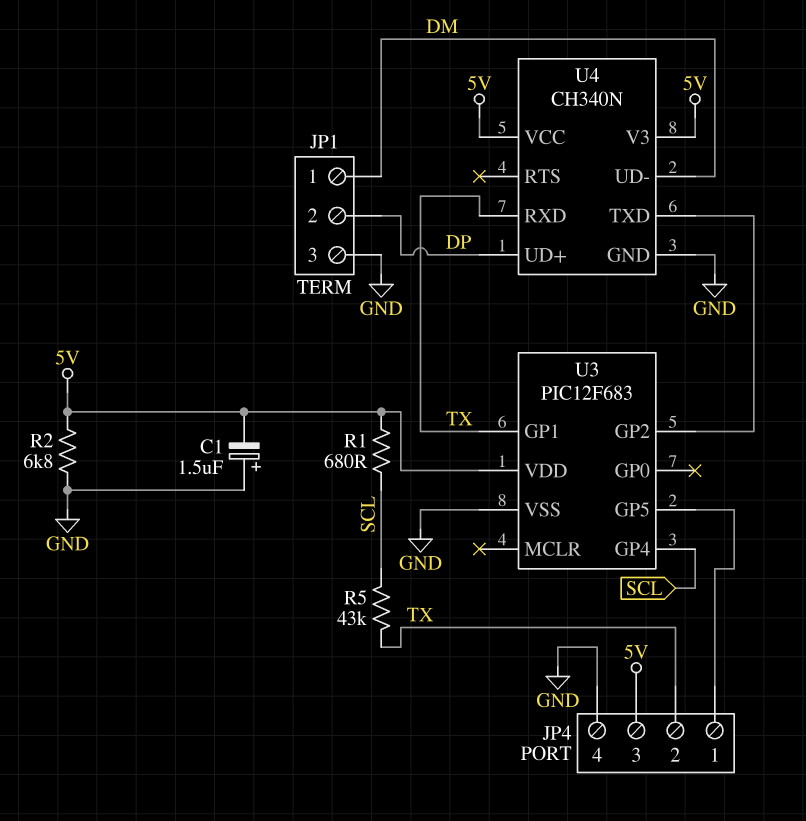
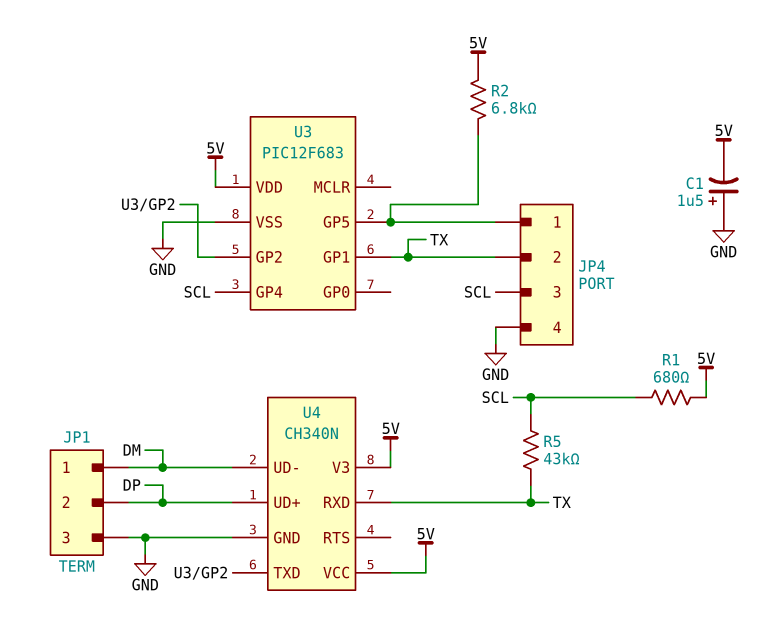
JP4 pin 3: 5V -> SCL
R2: 6.8k (5V, GND) -> 6.8k (5V, JP4/1)

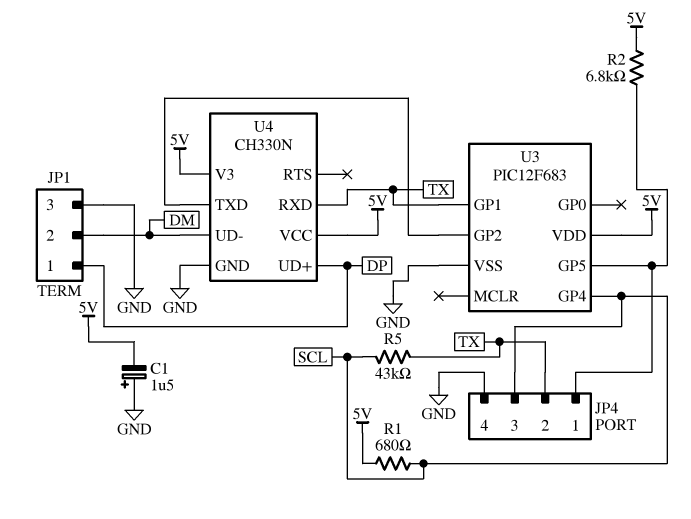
JP1 pin 1: DM -> DP
JP1 pin 2: DP -> DM
U4: CH340N -> CH330N

